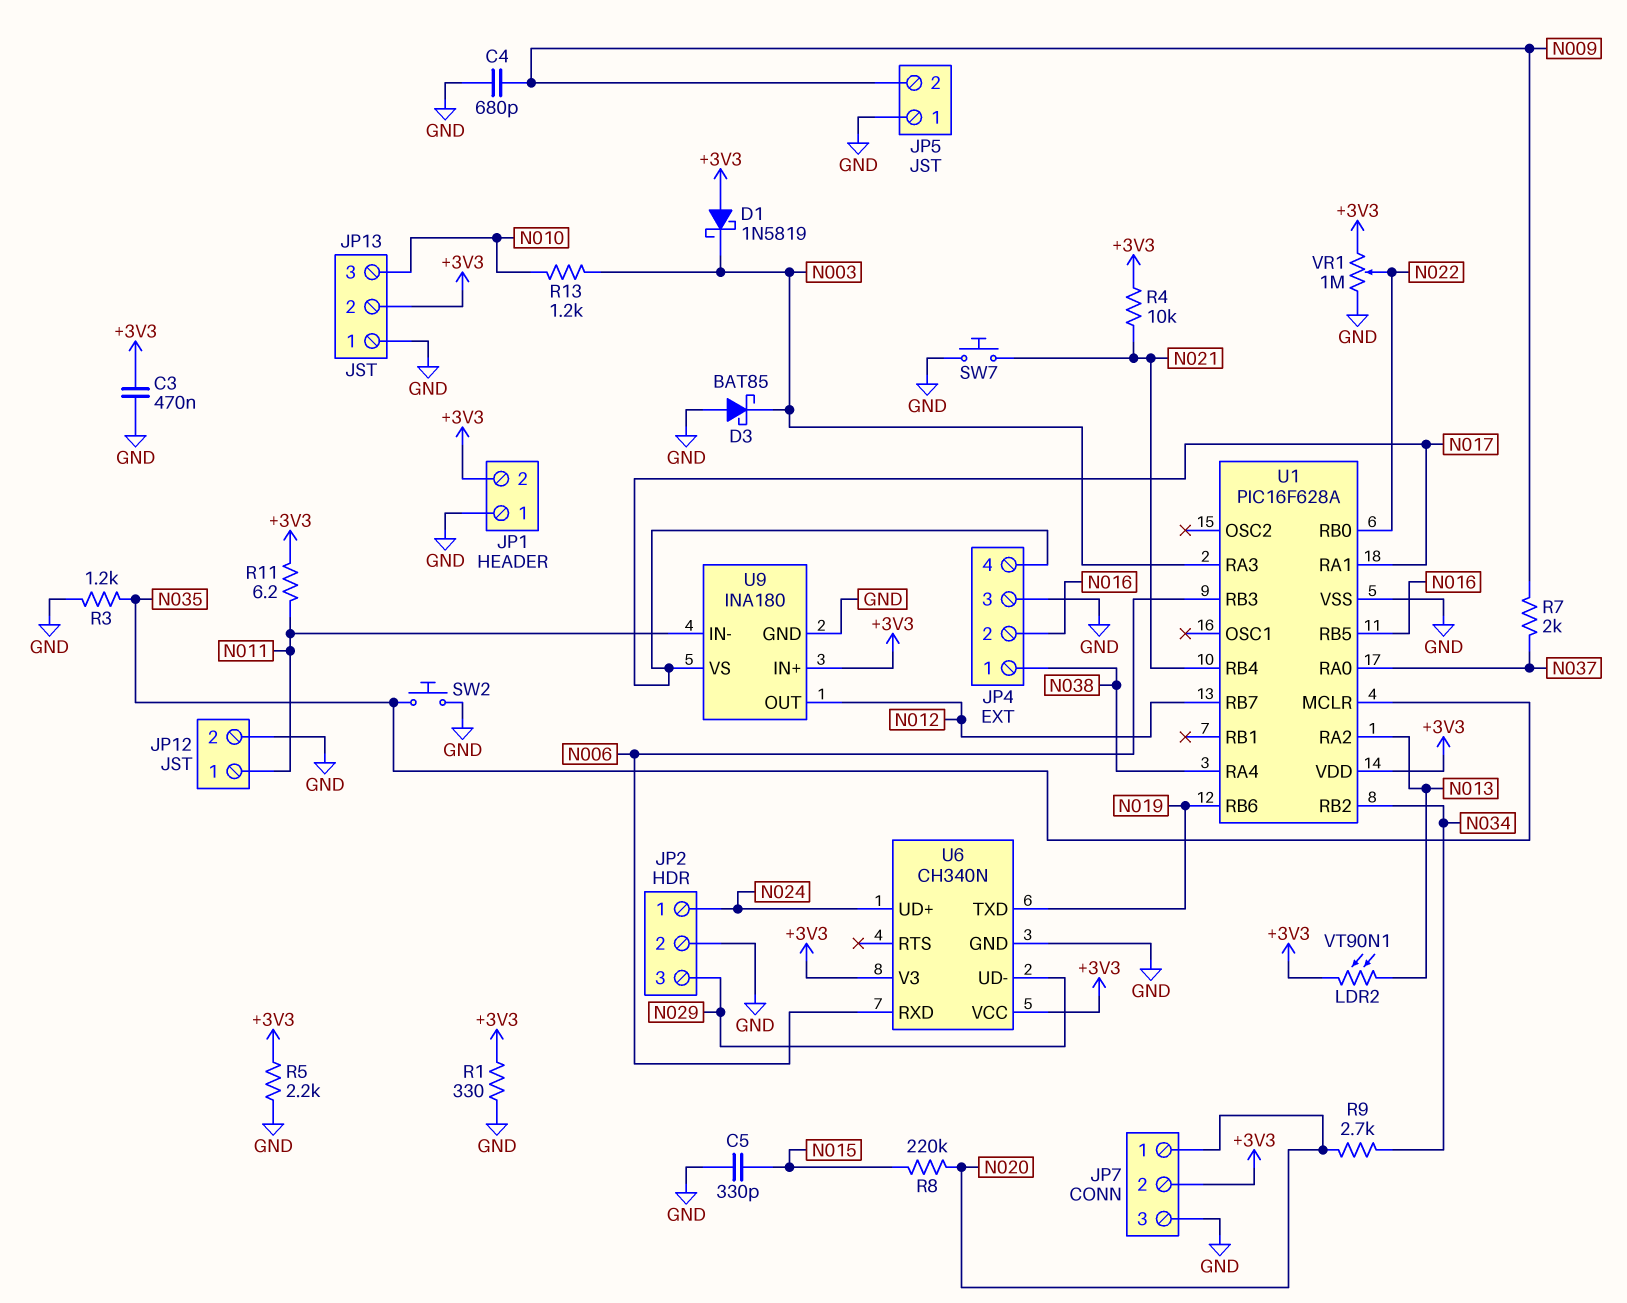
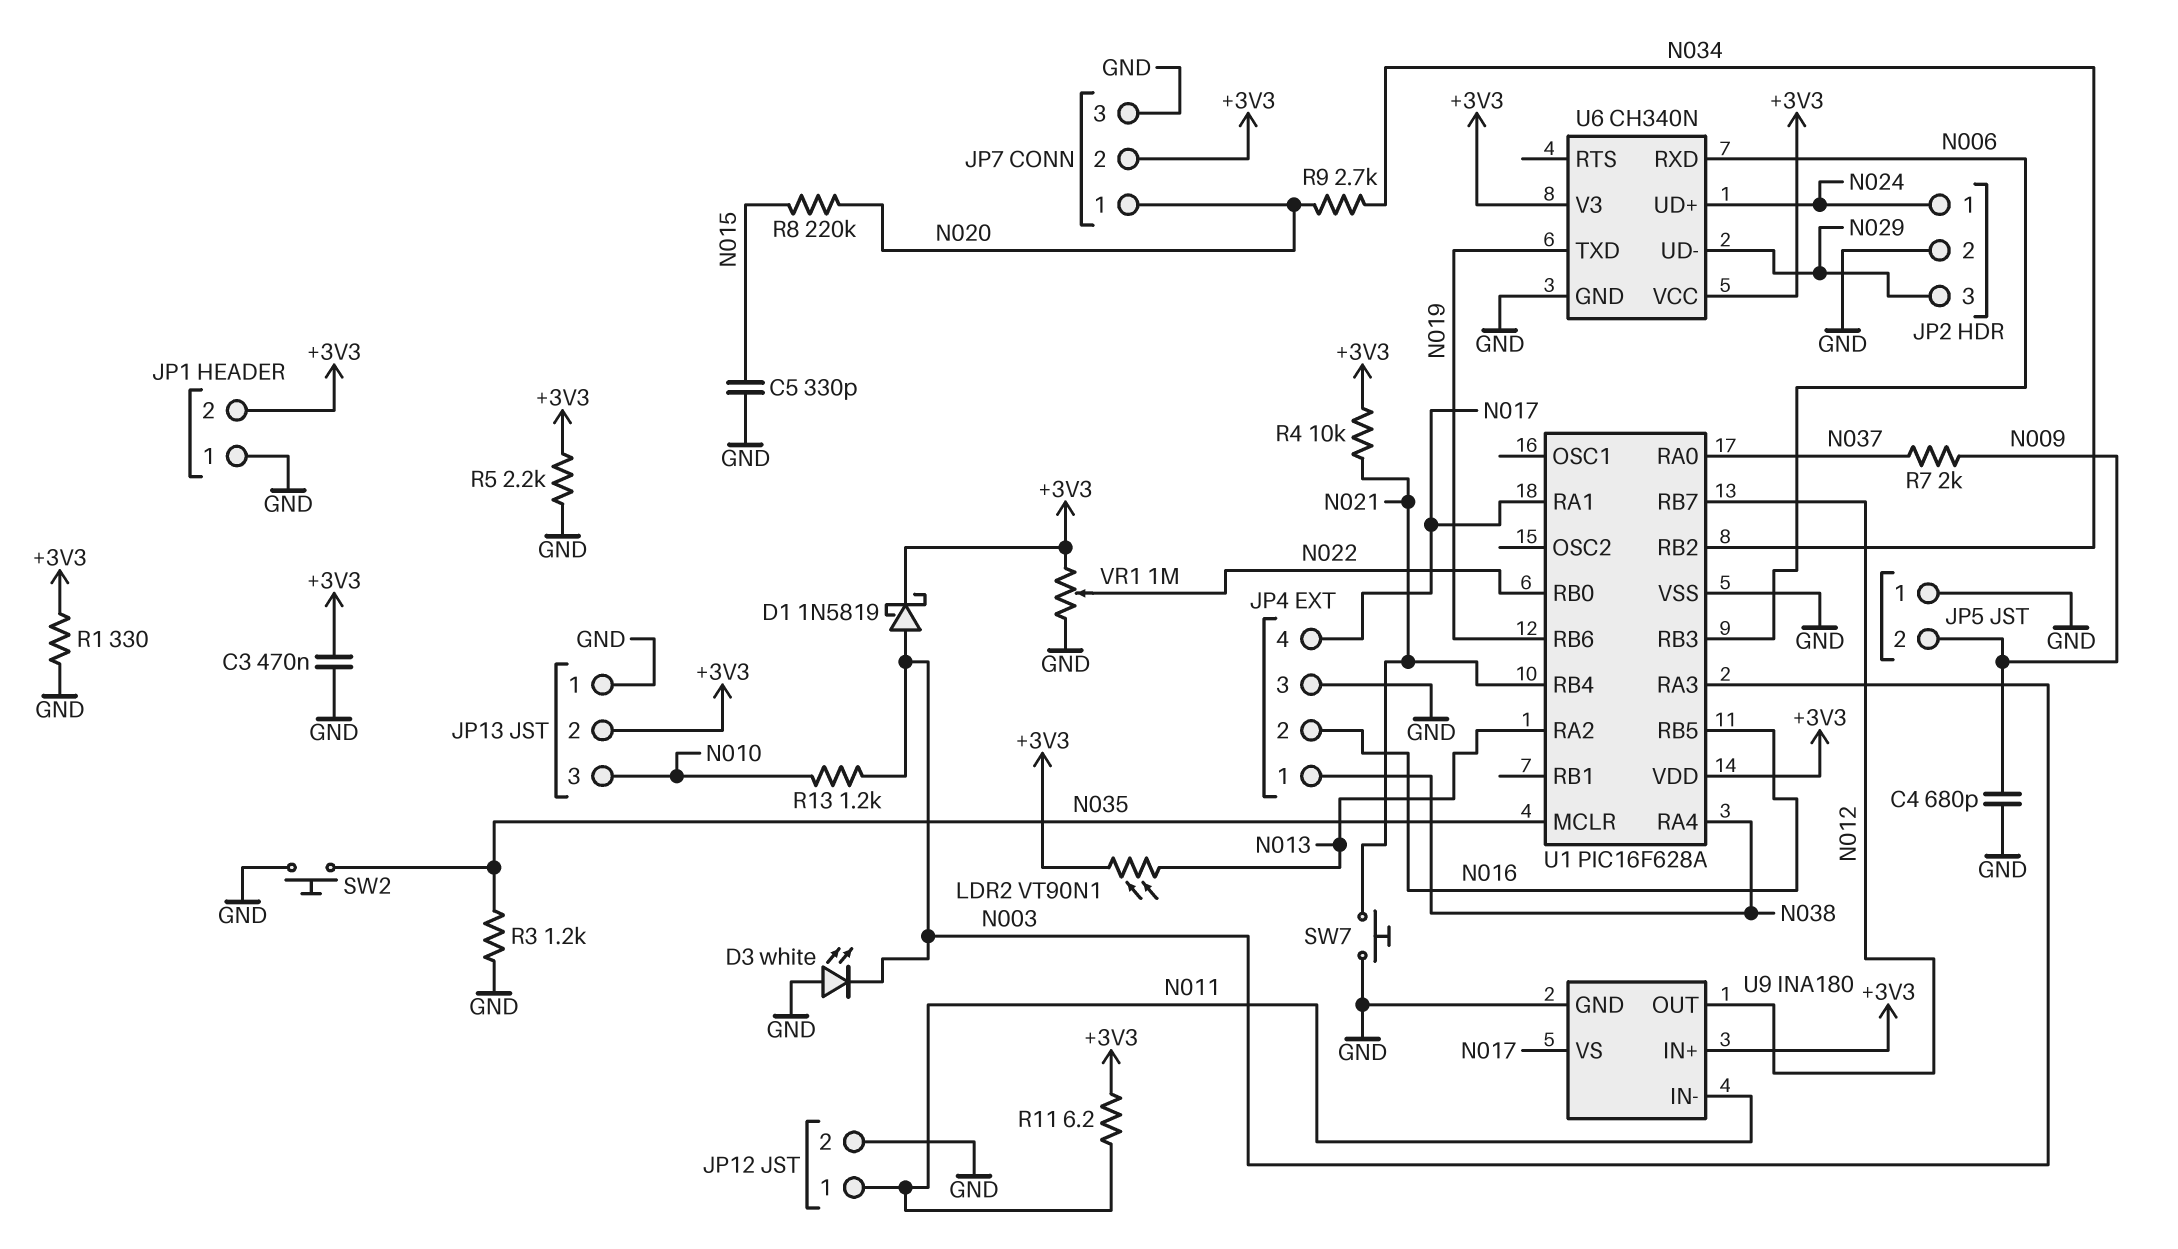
D1: schottky 1N5819 (A +3V3, K N003) -> schottky 1N5819 (A N003, K +3V3)
D3: schottky BAT85 (A GND, K N003) -> LED white (A GND, K N003)

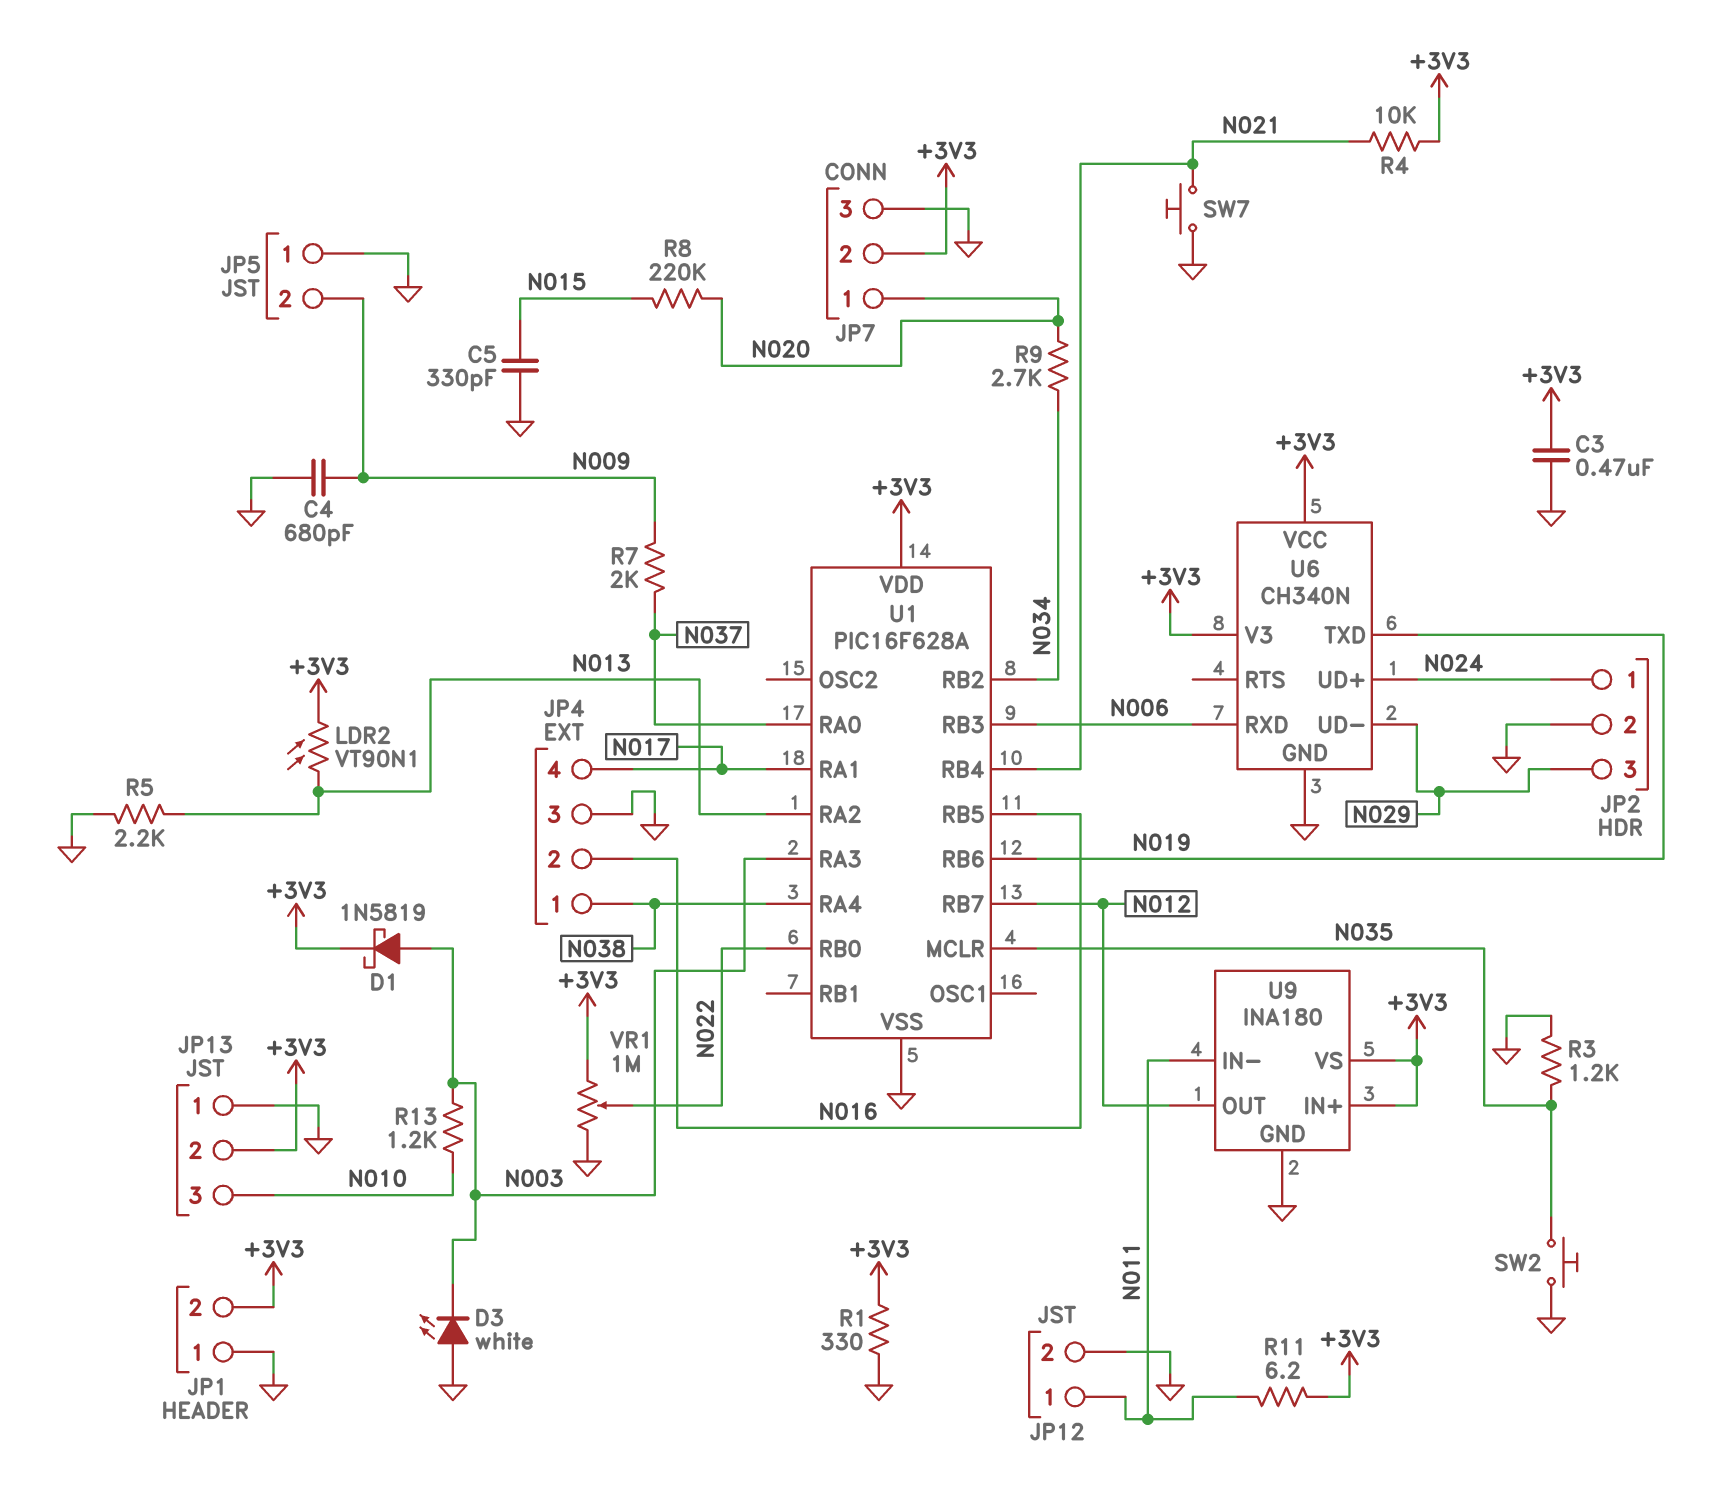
R5: 2.2k (+3V3, GND) -> 2.2k (GND, N013)
U9 pin VS: N017 -> +3V3

